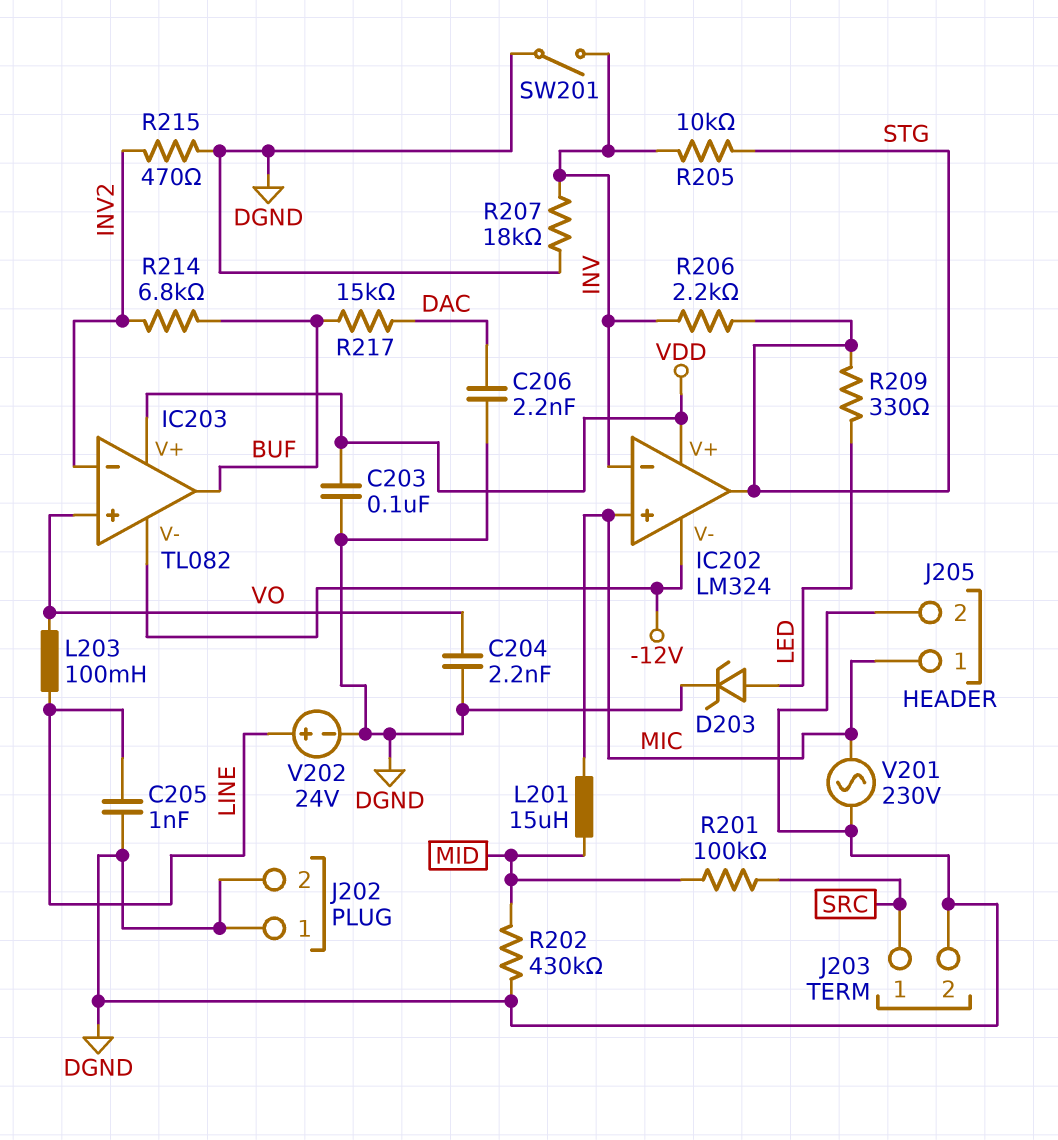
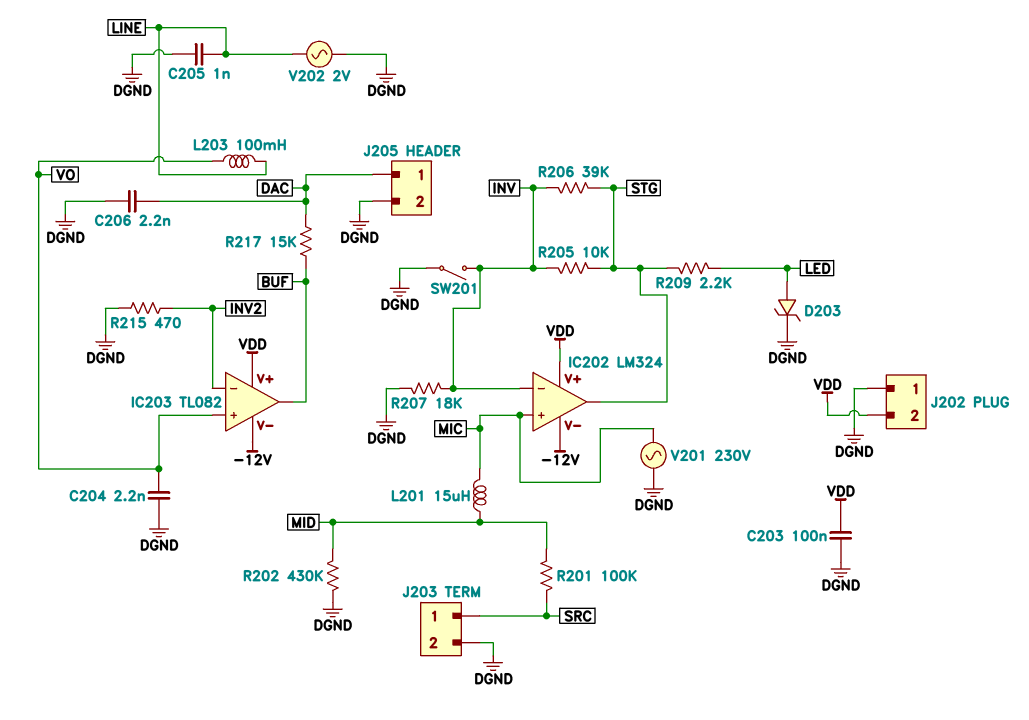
J202 pin 2: DGND -> VDD
J205 pin 1: MIC -> DAC
R206: 2.2k (INV, STG) -> 39k (INV, STG)
R209: 330 (LED, STG) -> 2.2k (LED, STG)
R214: 6.8k (BUF, INV2) -> none
V202: 24V (plus LINE, minus DGND) -> AC 2V (DGND, LINE)

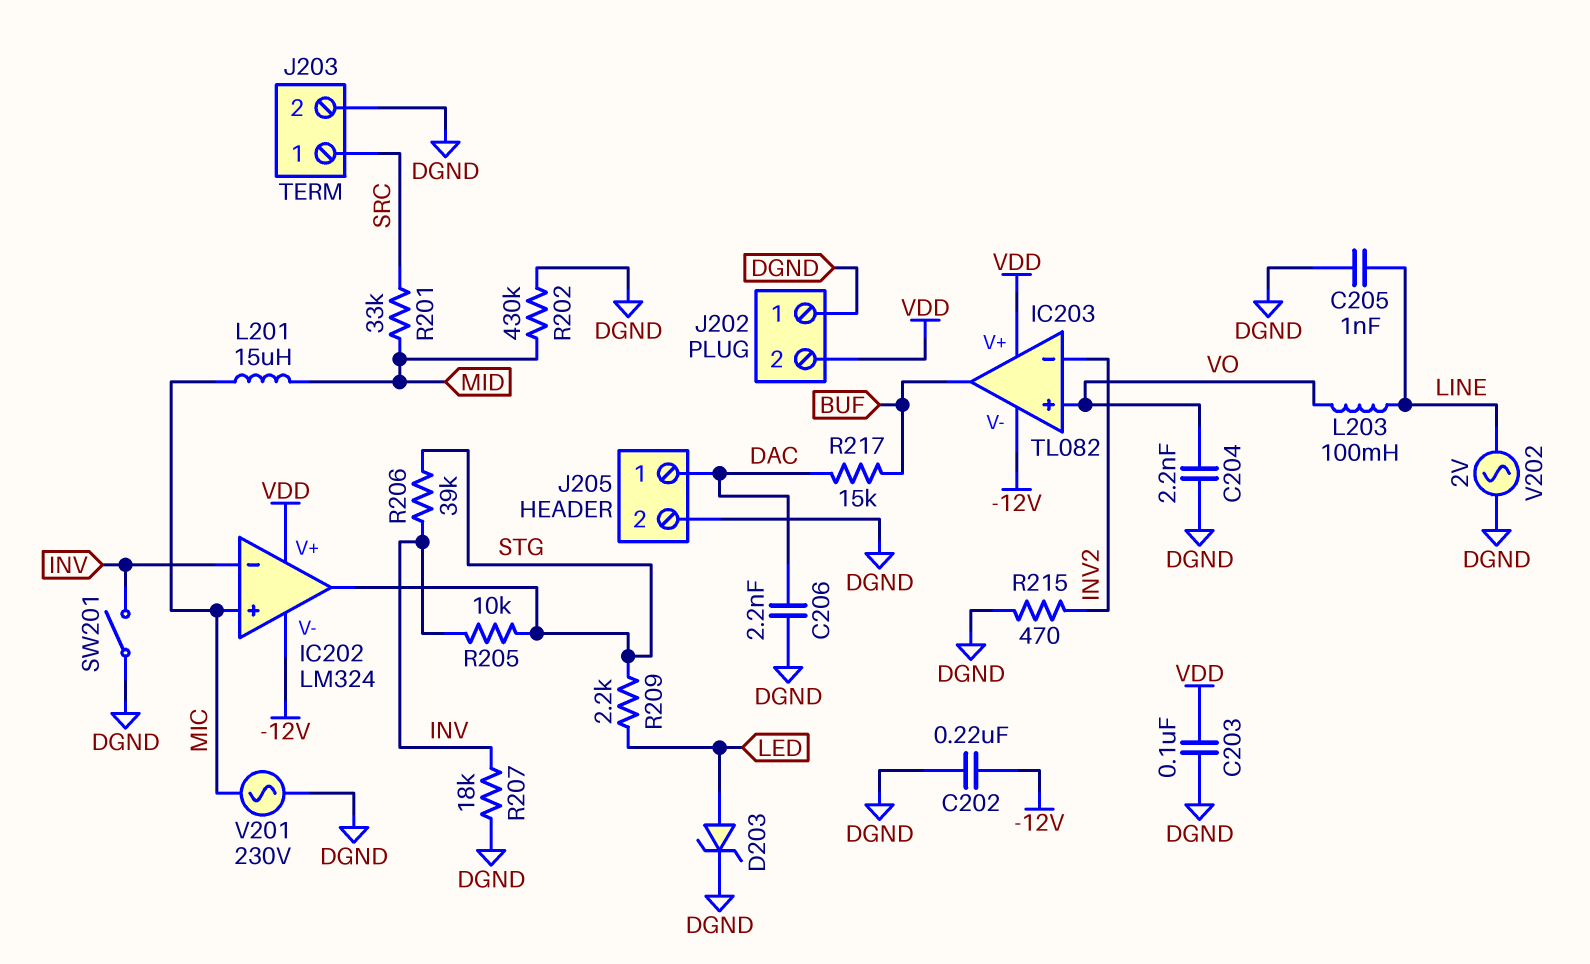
C202: none -> 220nF (-12V, DGND)
R201: 100k (MID, SRC) -> 33k (MID, SRC)

